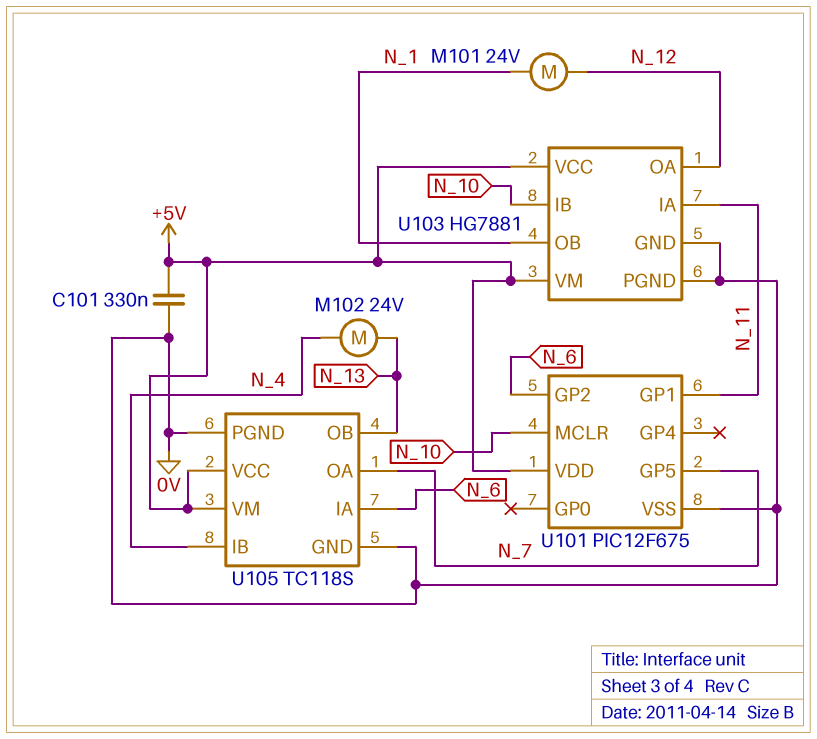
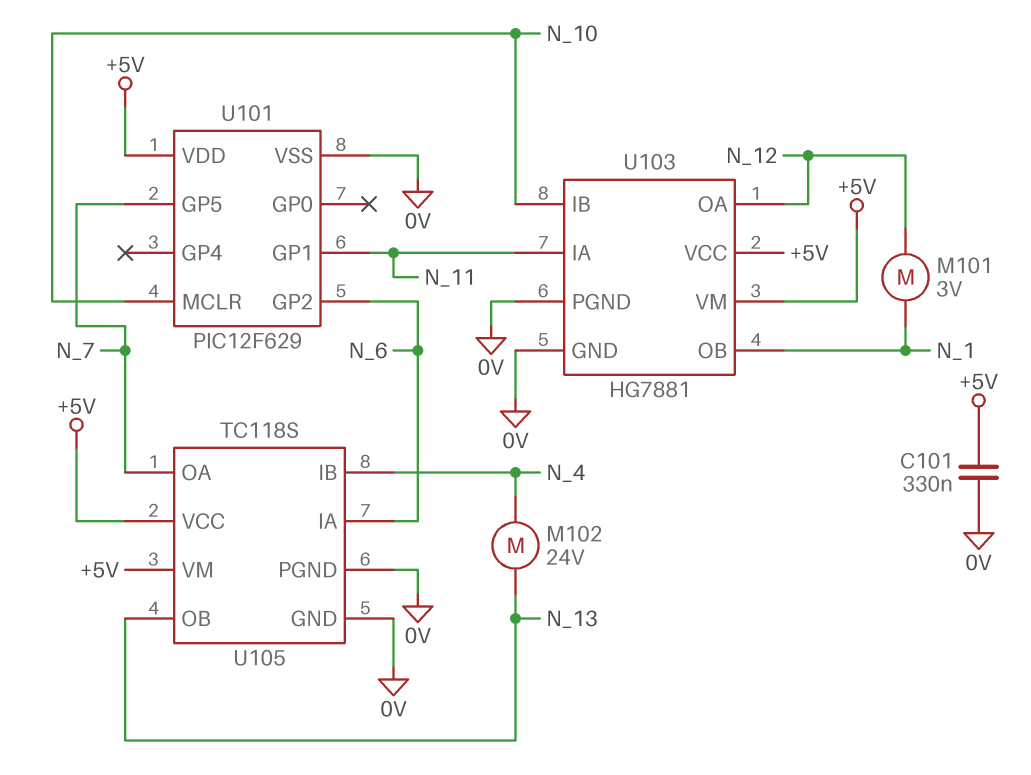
M101: motor 24V (N_1, N_12) -> motor 3V (N_1, N_12)
U101: PIC12F675 -> PIC12F629

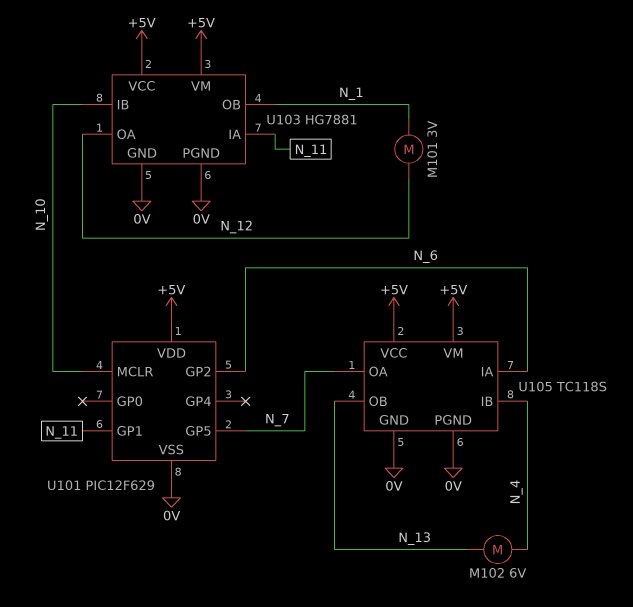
C101: 330nF (+5V, 0V) -> none
M102: motor 24V (N_4, N_13) -> motor 6V (N_4, N_13)

